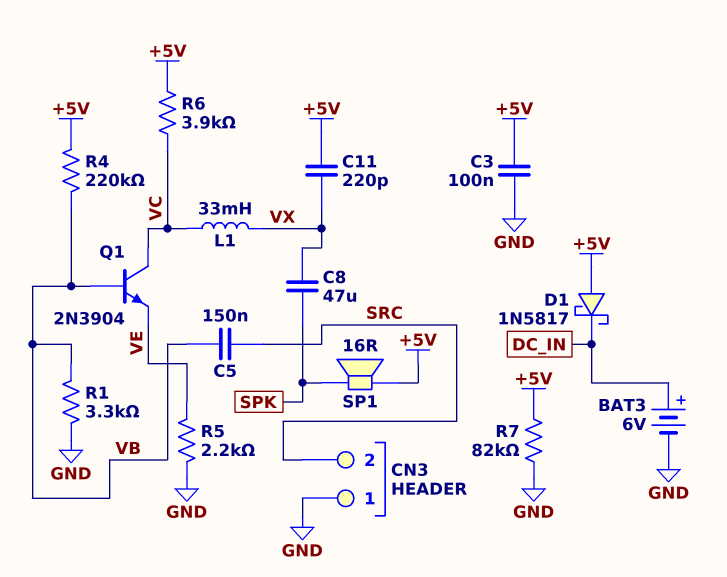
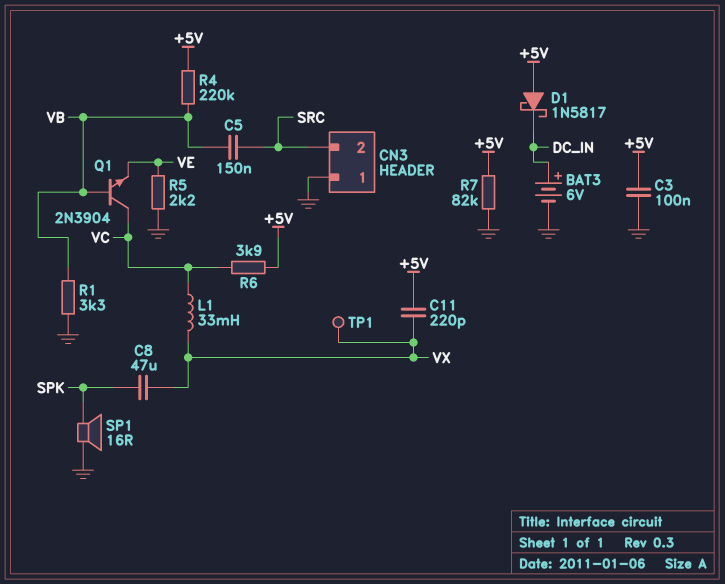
SP1: speaker 16R (+5V, SPK) -> speaker 16R (GND, SPK)
TP1: none -> test point (VX)

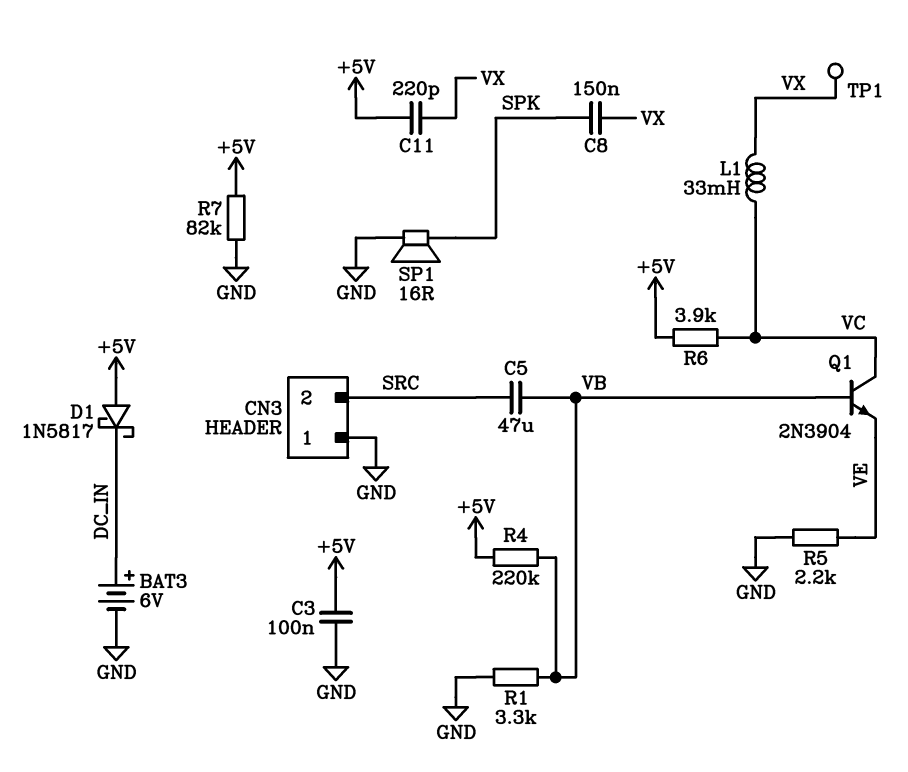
C5: 150nF (SRC, VB) -> 47uF (SRC, VB)
C8: 47uF (SPK, VX) -> 150nF (SPK, VX)

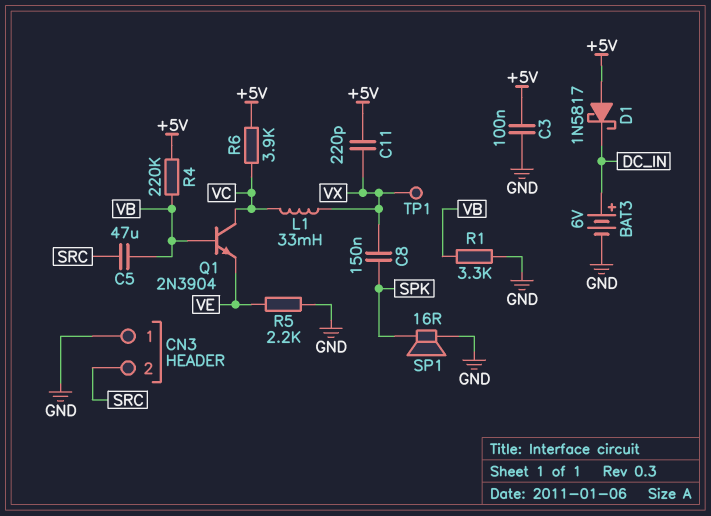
R7: 82k (+5V, GND) -> none

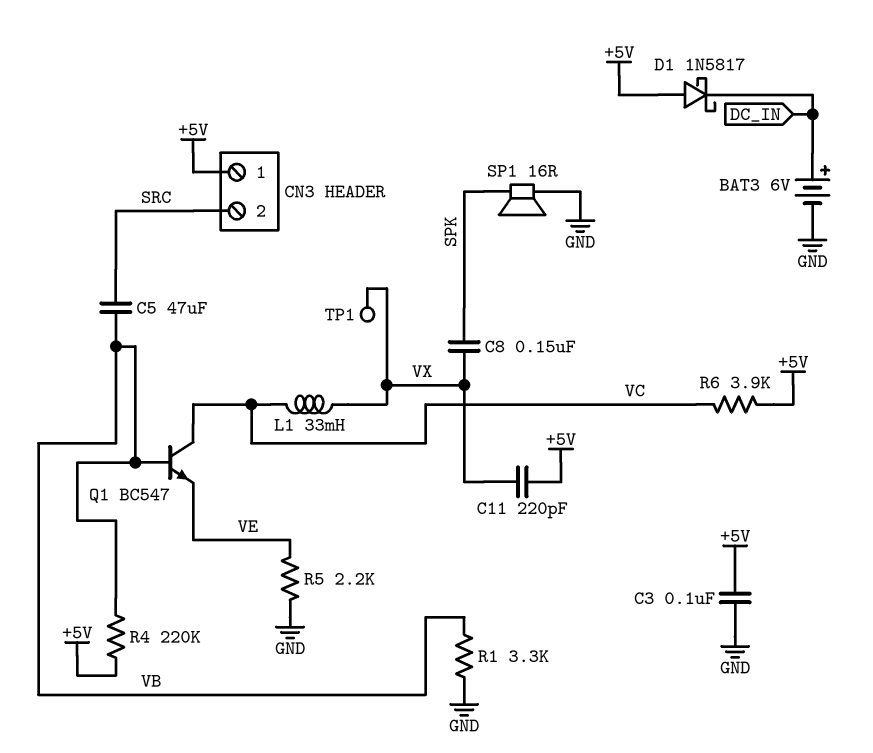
CN3 pin 1: GND -> +5V
Q1: NPN 2N3904 (B VB, C VC, E VE) -> NPN BC547 (B VB, C VC, E VE)

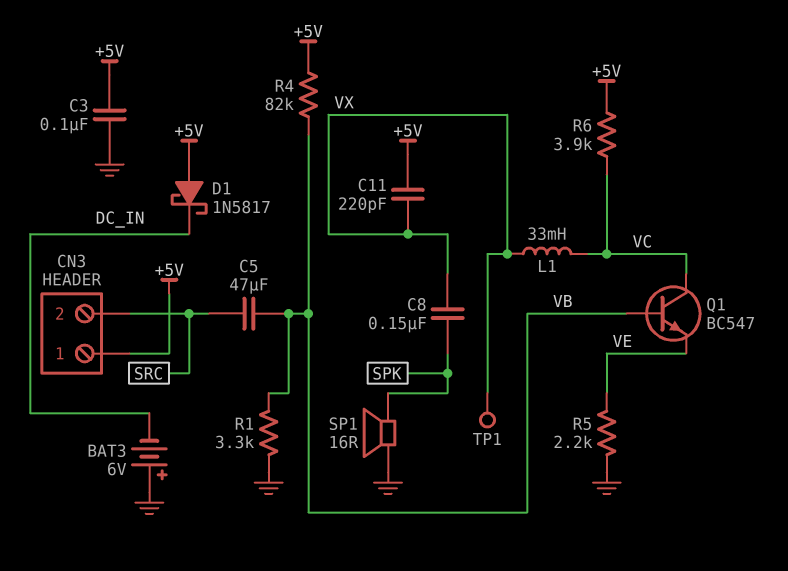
BAT3: 6V (plus DC_IN, minus GND) -> 6V (plus GND, minus DC_IN)
R4: 220k (+5V, VB) -> 82k (+5V, VB)

